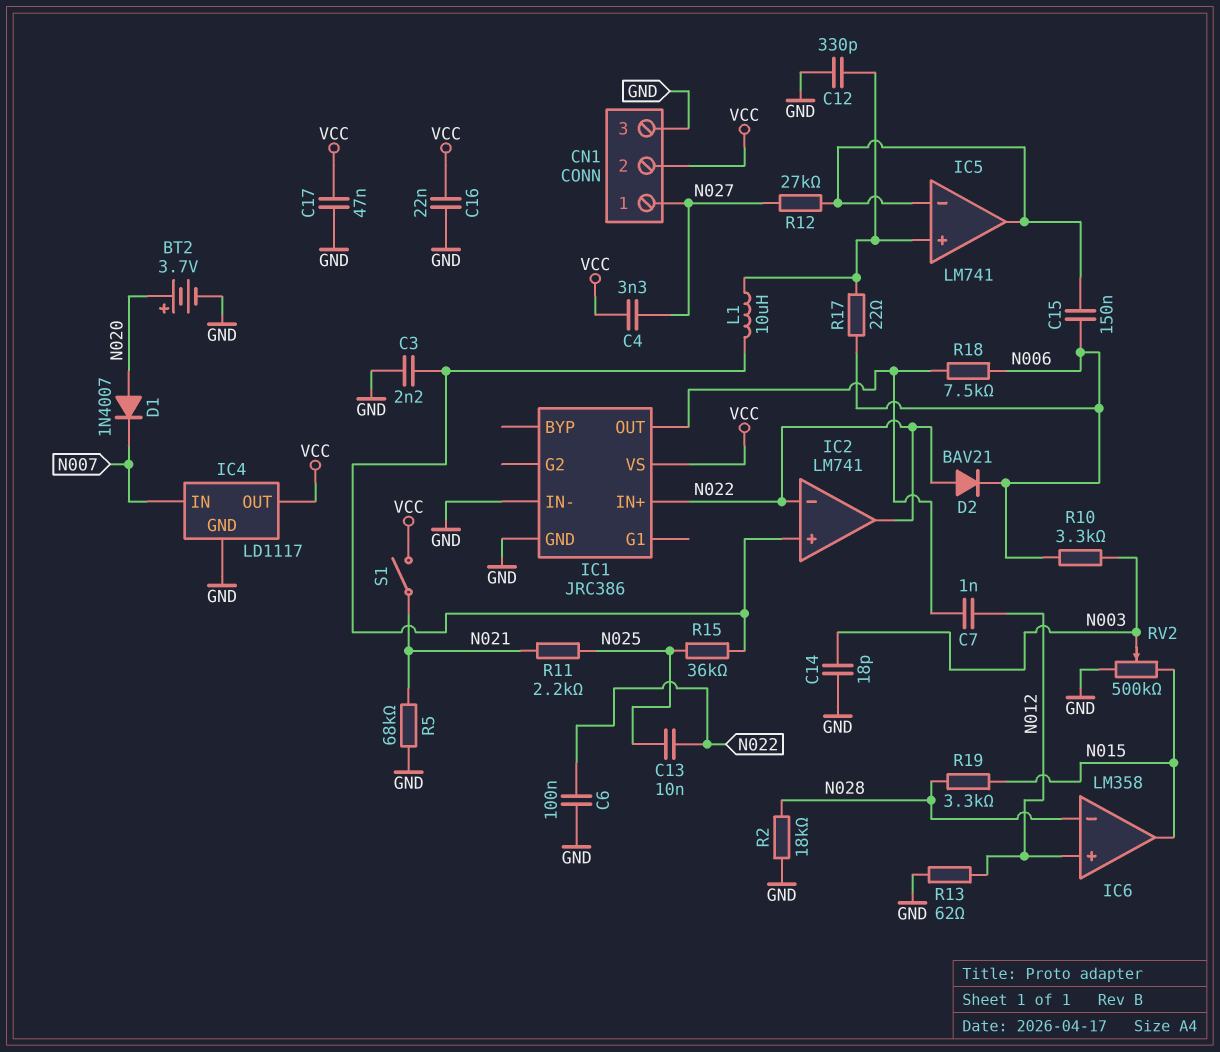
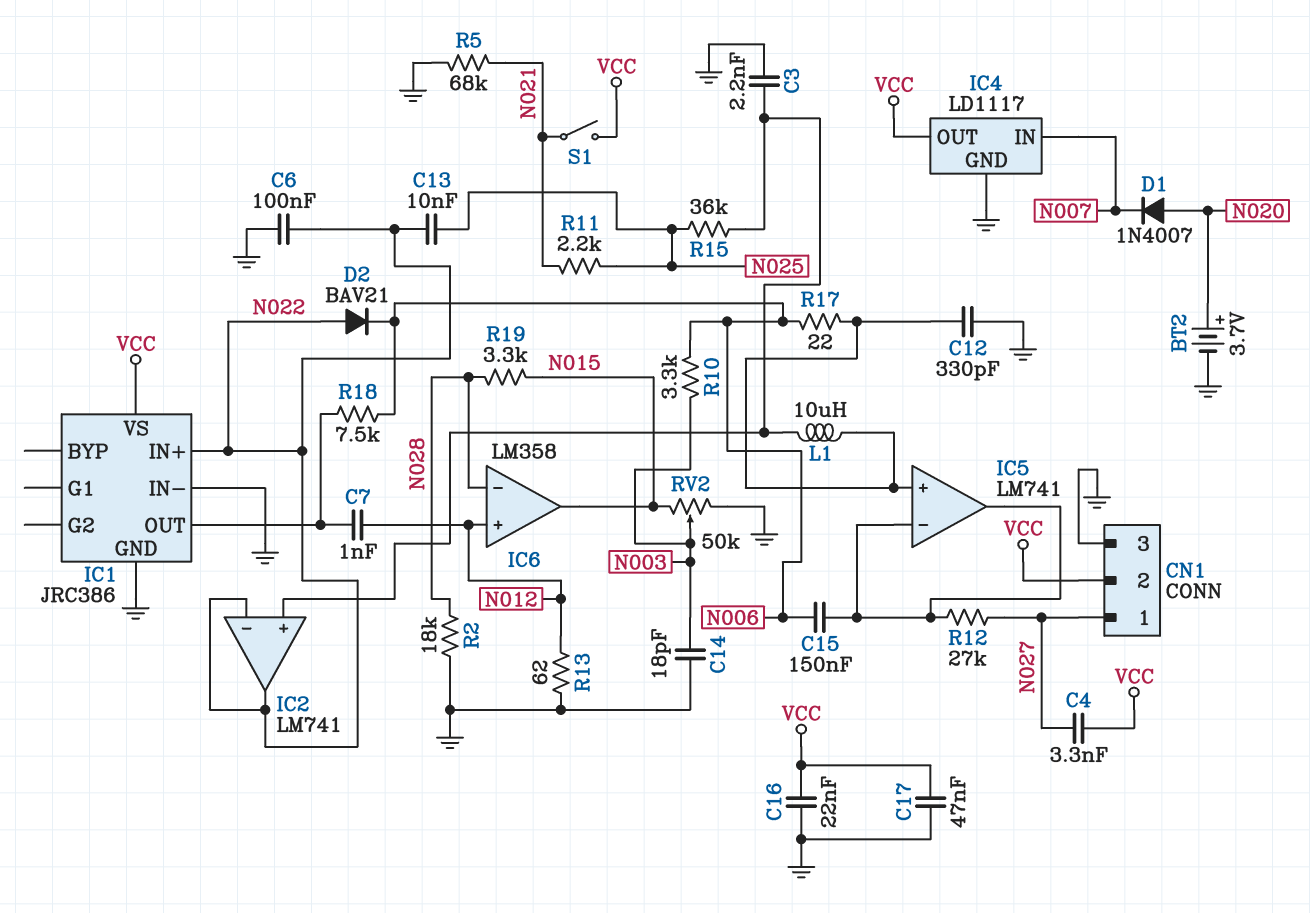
RV2: 500k (GND, N015, wiper N003) -> 50k (GND, N015, wiper N003)

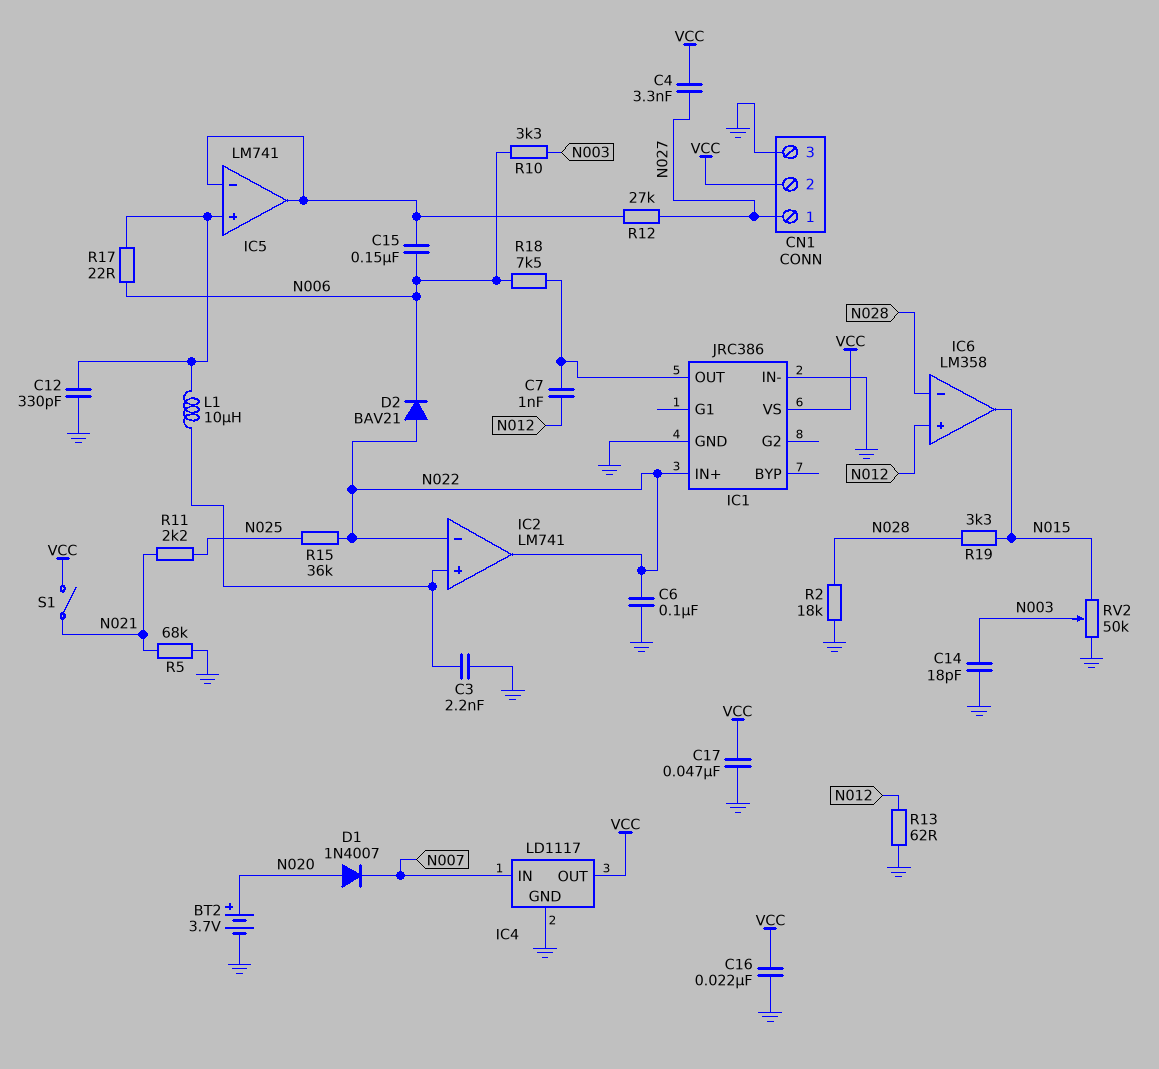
C13: 10nF (N022, N025) -> none
R15: 36k (IC2/in+, N025) -> 36k (N022, N025)

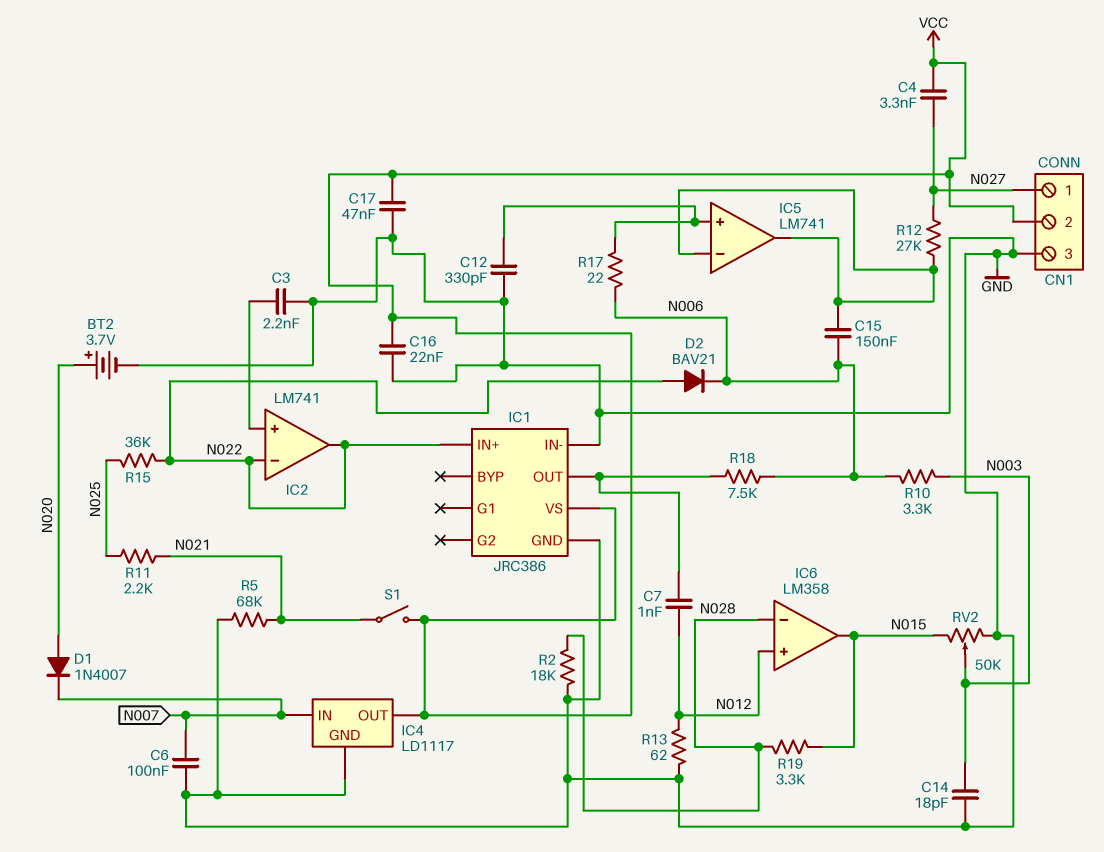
C6: 100nF (GND, N022) -> 100nF (GND, N007)
L1: 10uH (IC2/in+, IC5/in+) -> none

